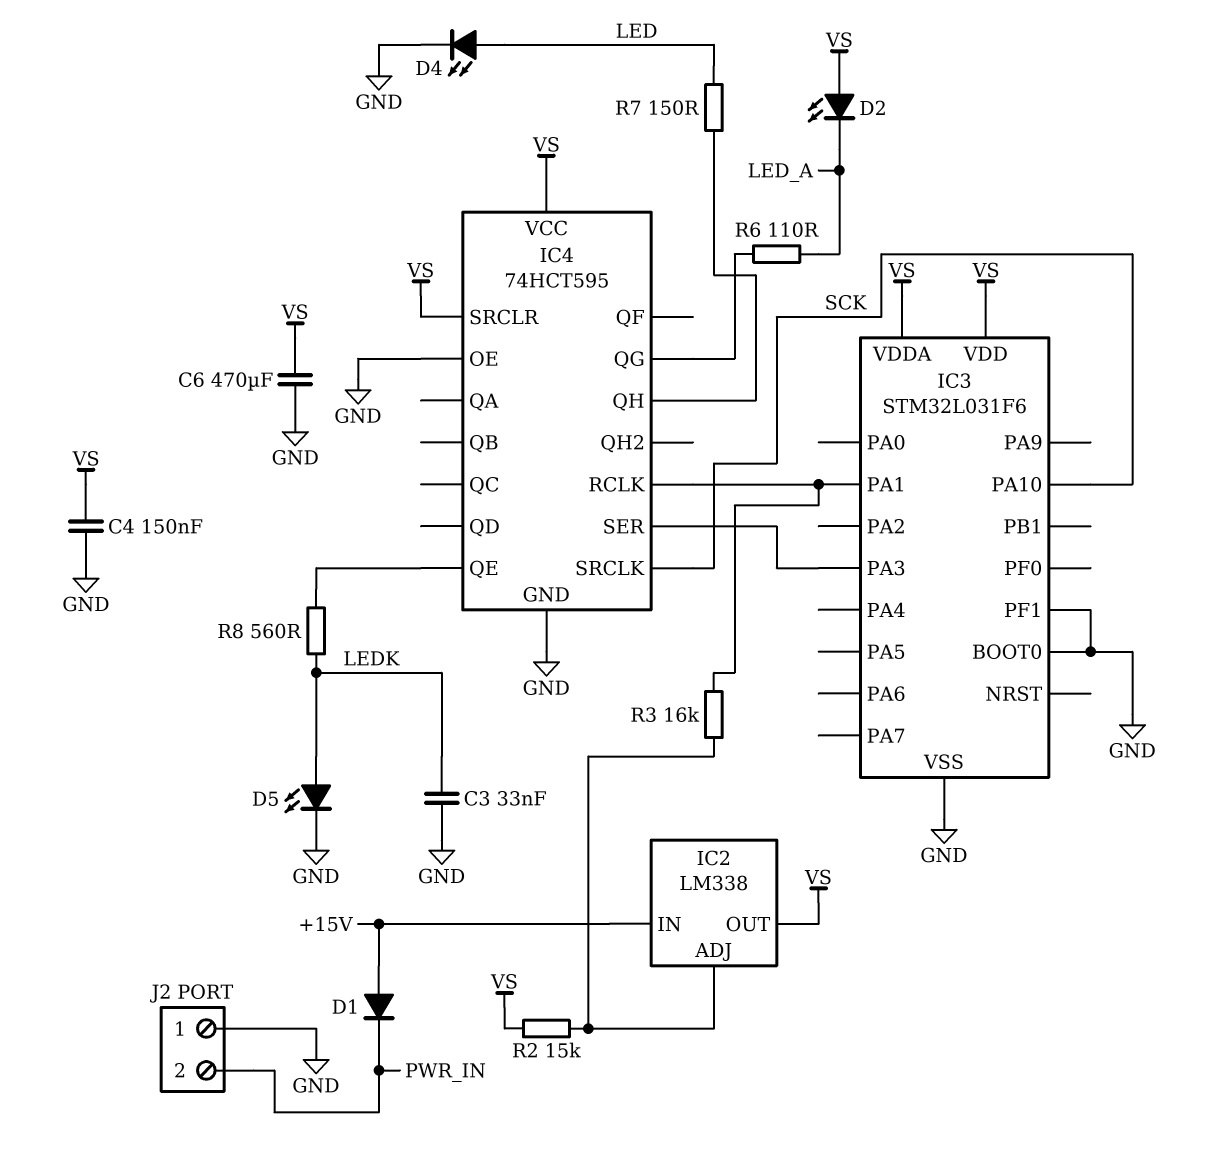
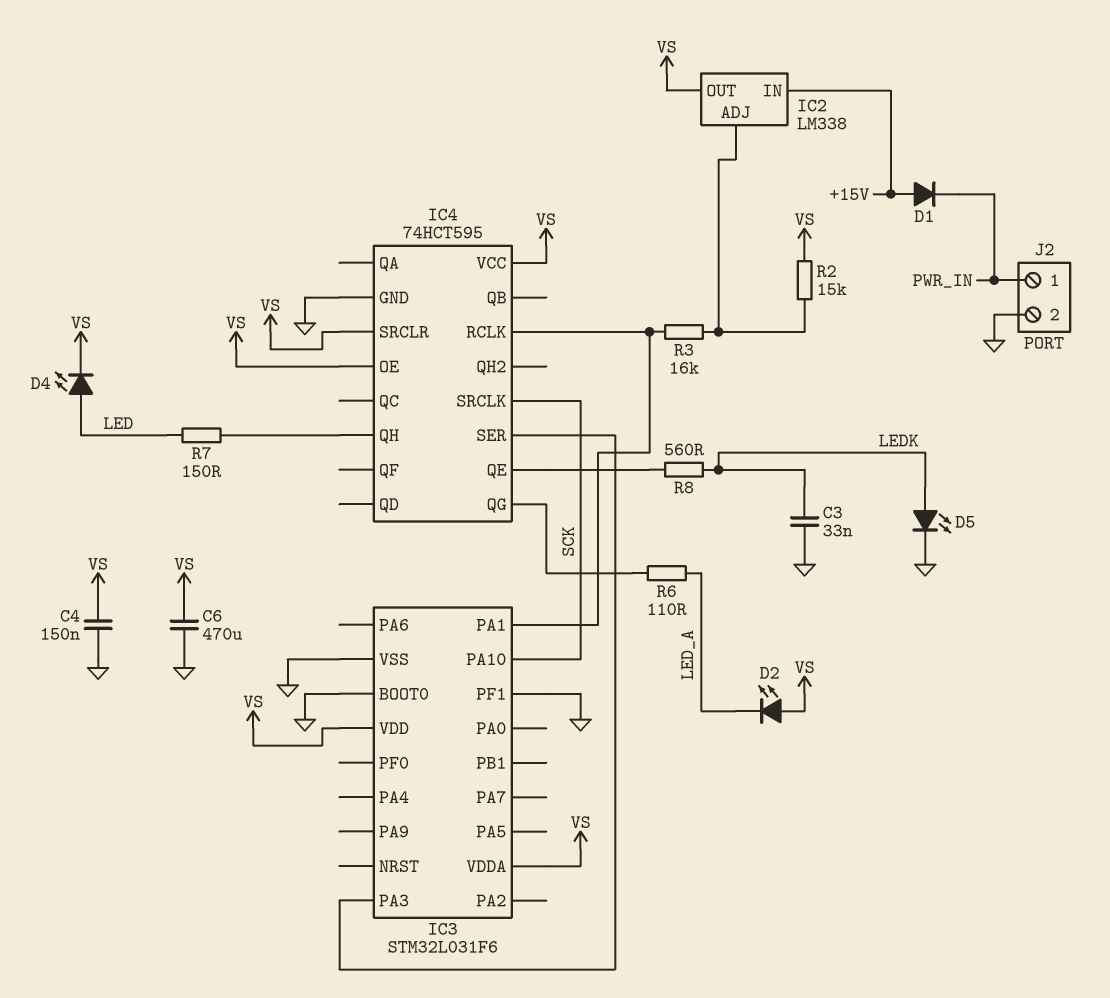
D4: LED (A LED, K GND) -> LED (A LED, K VS)
IC4 pin OE: GND -> VS
J2 pin 1: GND -> PWR_IN
J2 pin 2: PWR_IN -> GND

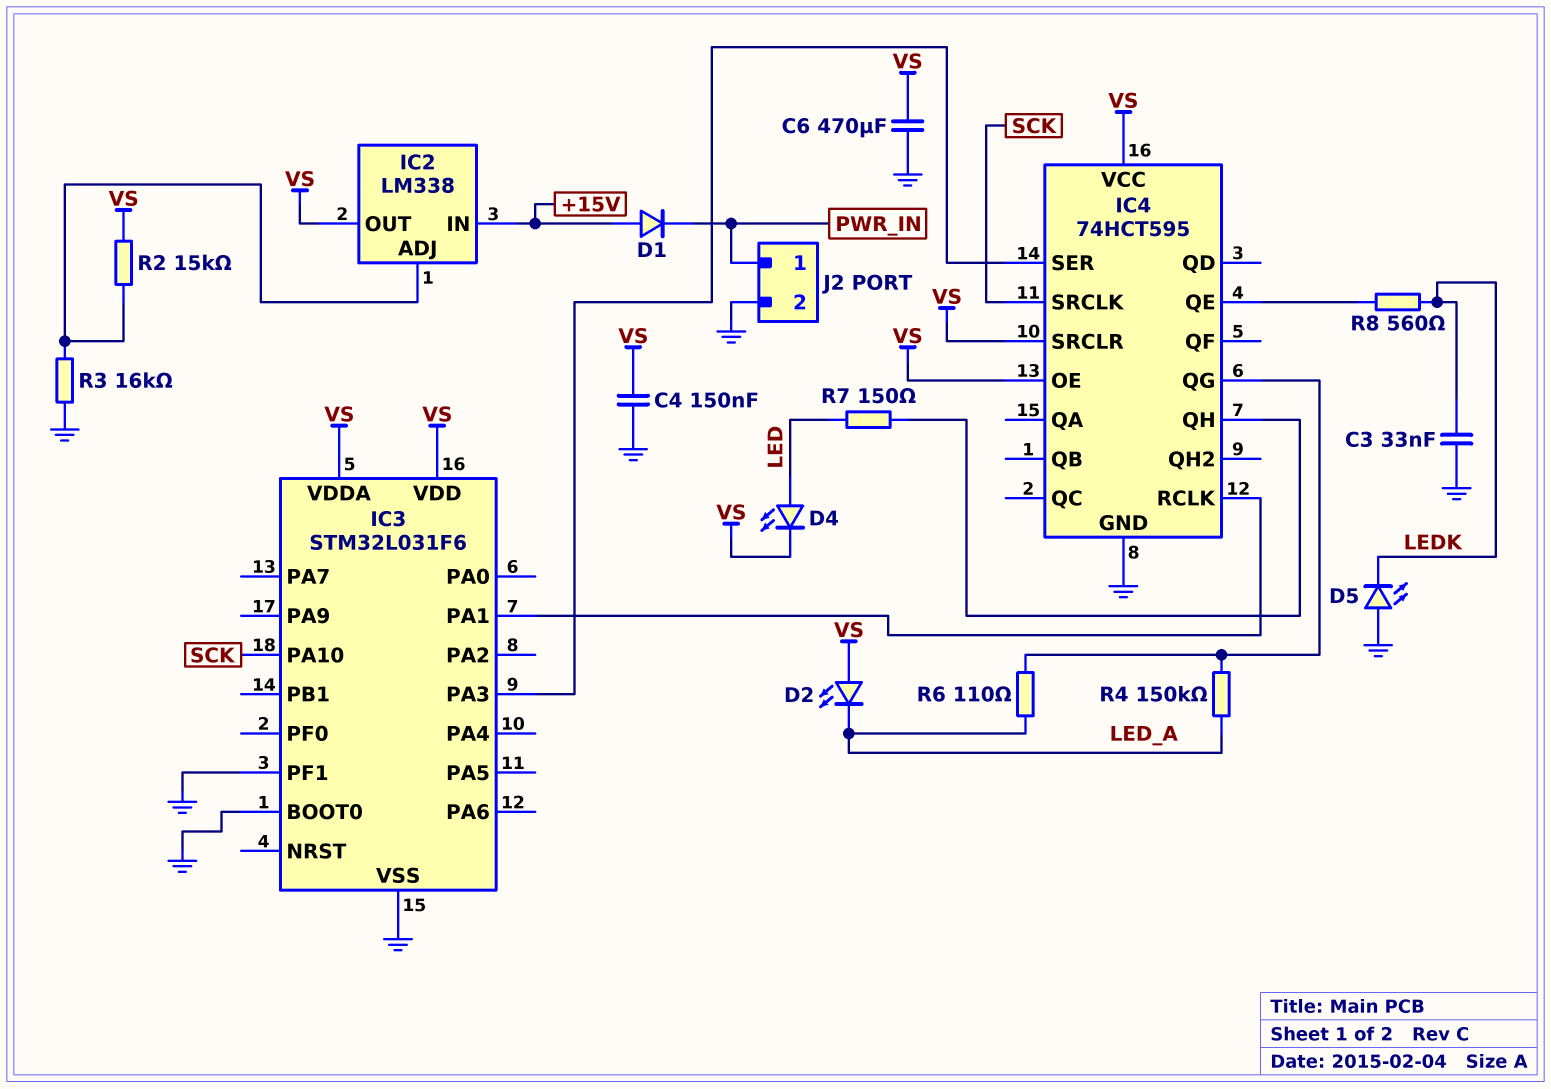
D5: LED (A LEDK, K GND) -> LED (A GND, K LEDK)
R3: 16k (IC2/ADJ, IC3/PA1) -> 16k (GND, IC2/ADJ)
R4: none -> 150k (IC4/QG, LED_A)

